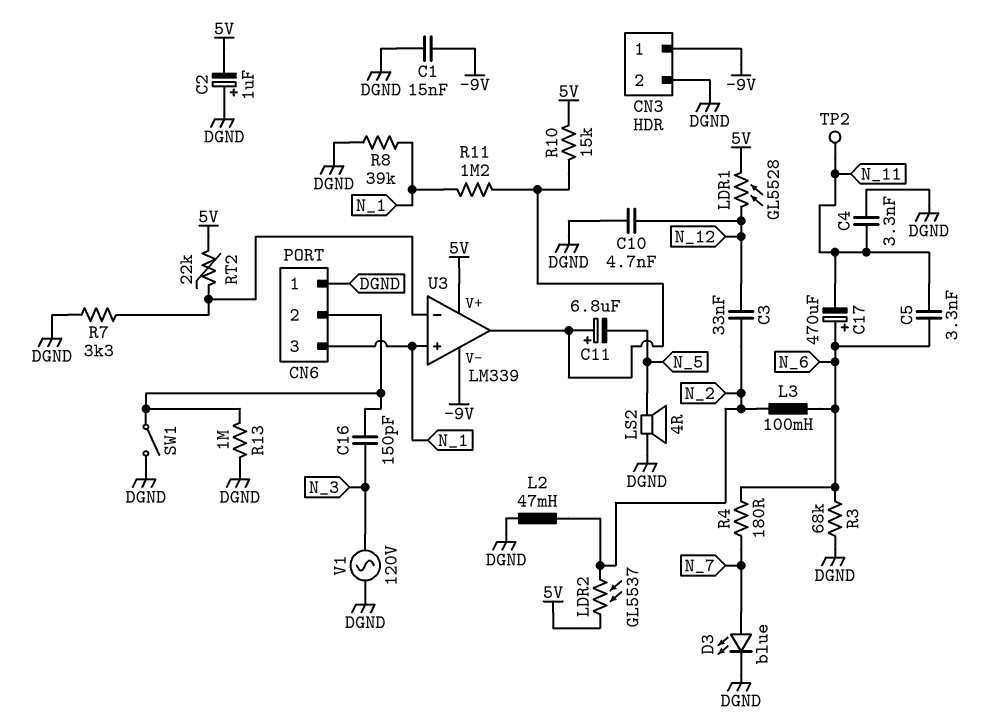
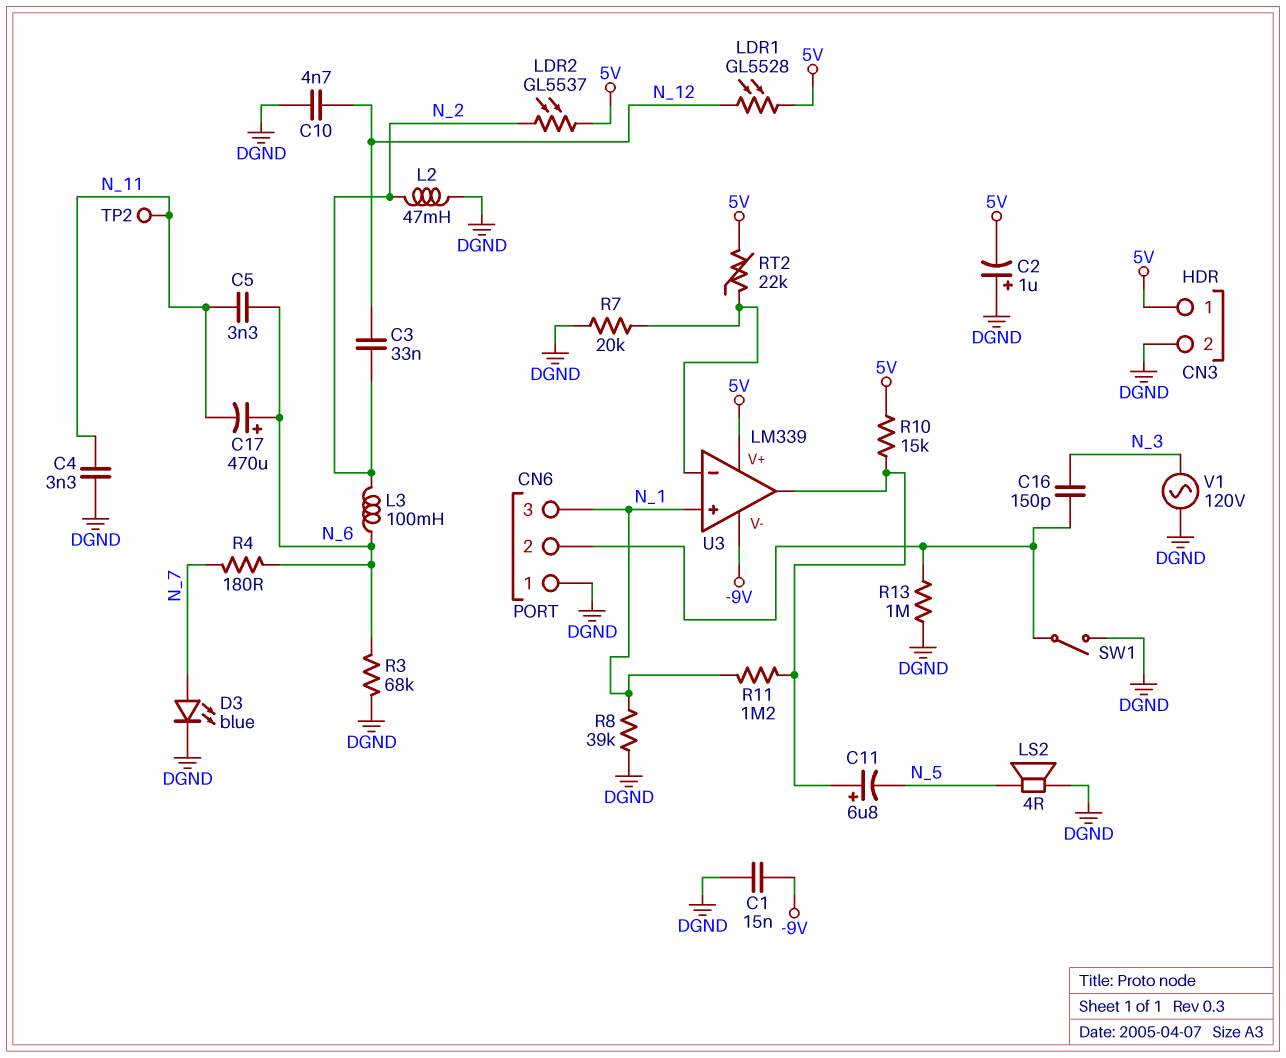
CN3 pin 1: -9V -> 5V
R7: 3.3k (DGND, U3/in-) -> 20k (DGND, U3/in-)

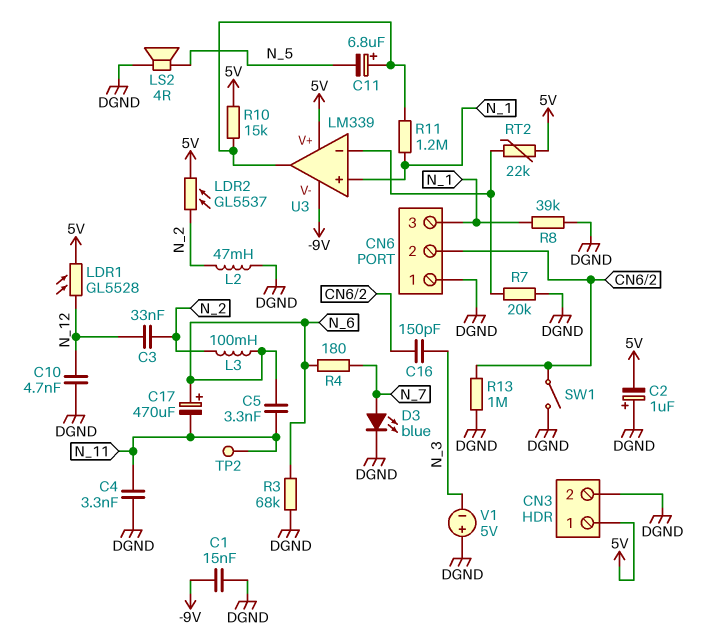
V1: AC 120V (DGND, N_3) -> 5V (plus DGND, minus N_3)

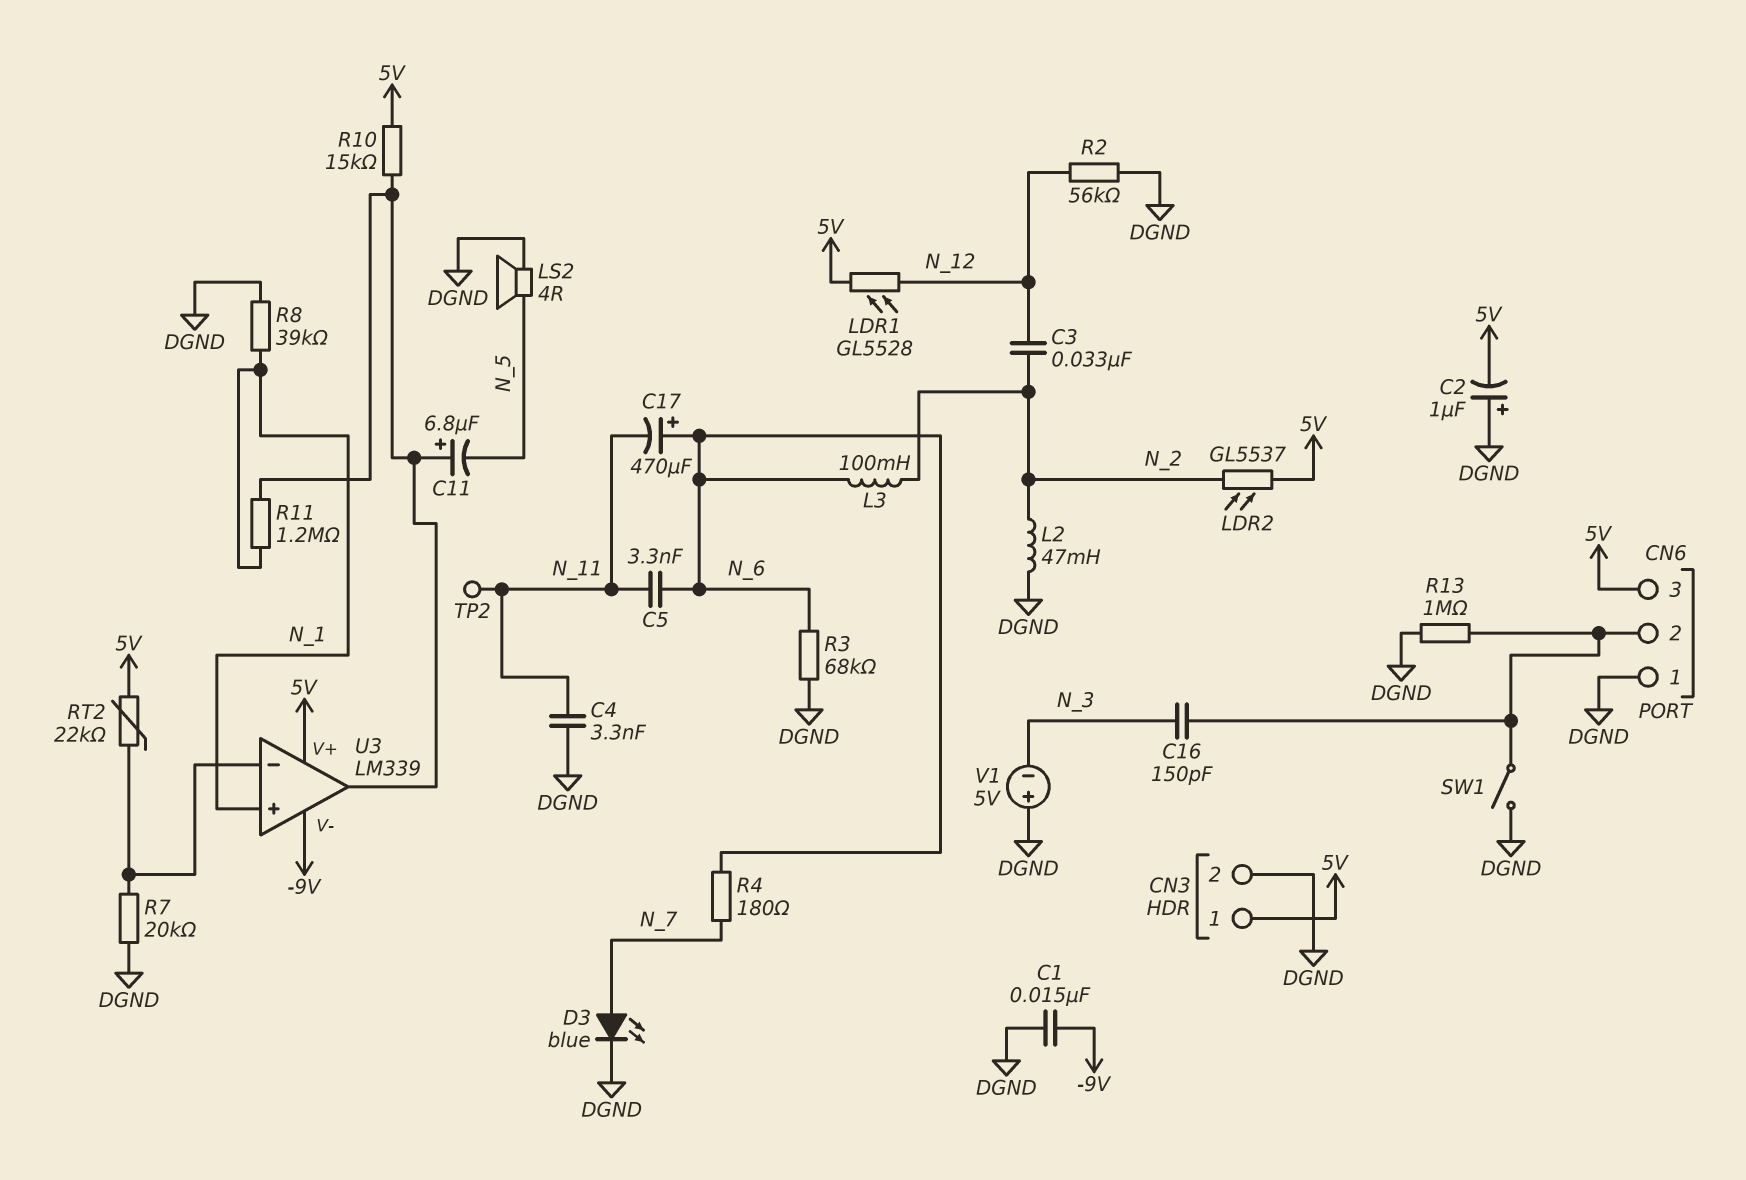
C10: 4.7nF (DGND, N_12) -> none
CN6 pin 3: N_1 -> 5V
R2: none -> 56k (DGND, N_12)

